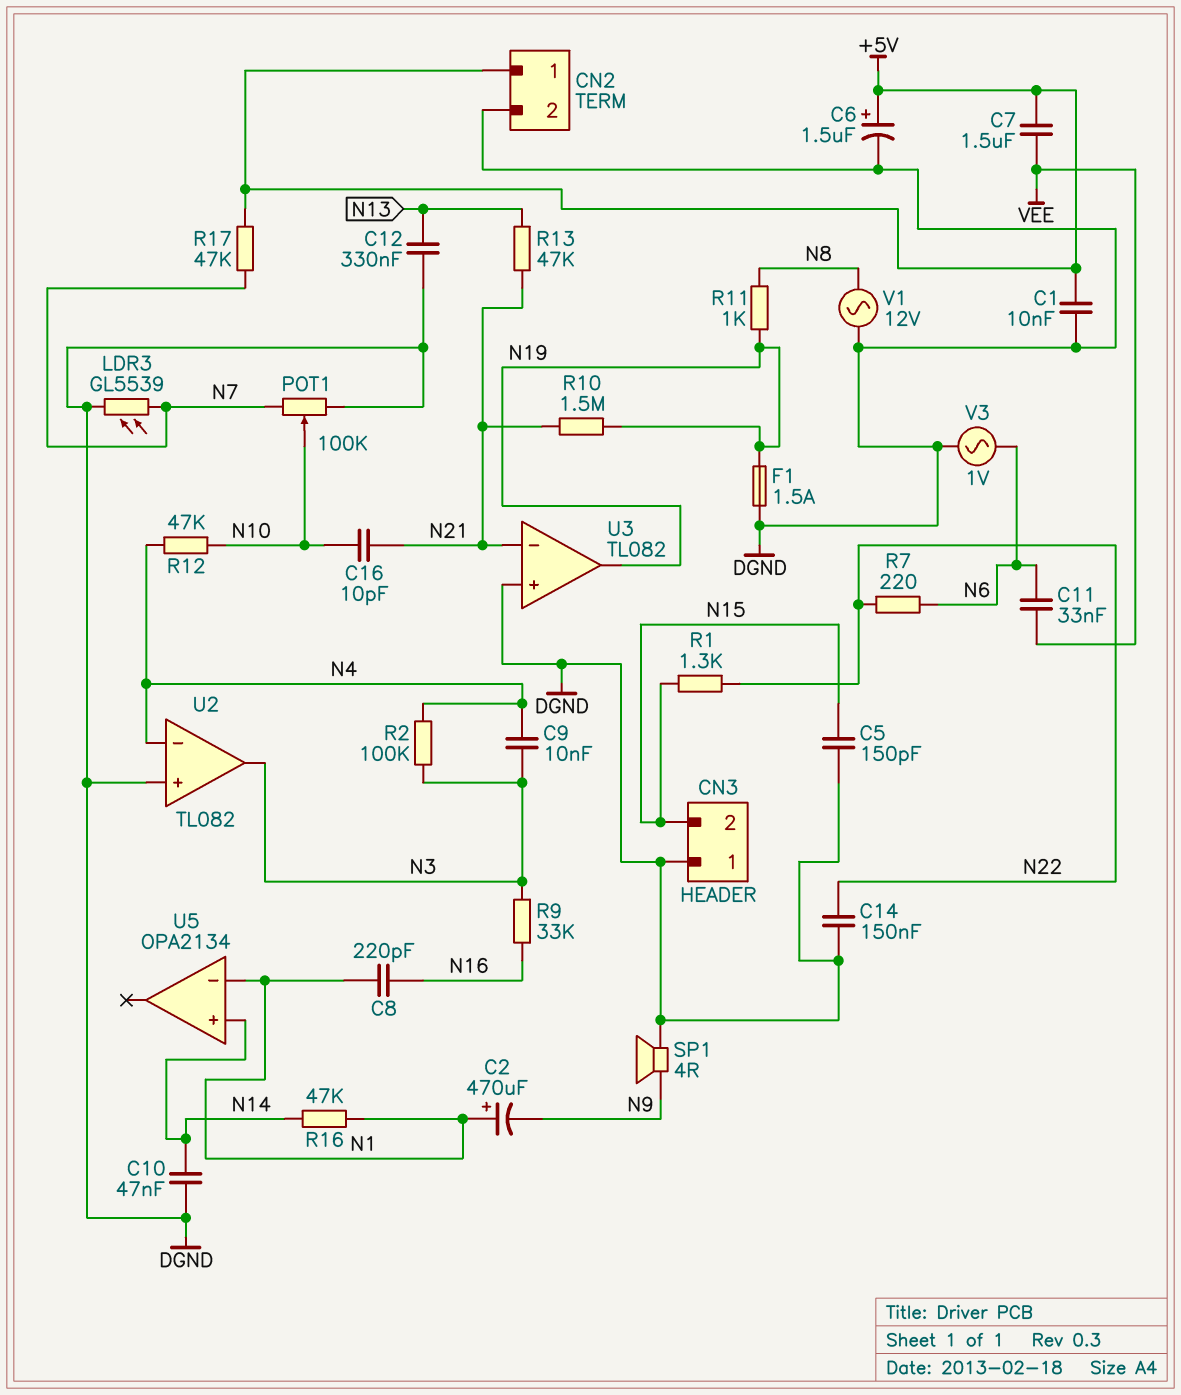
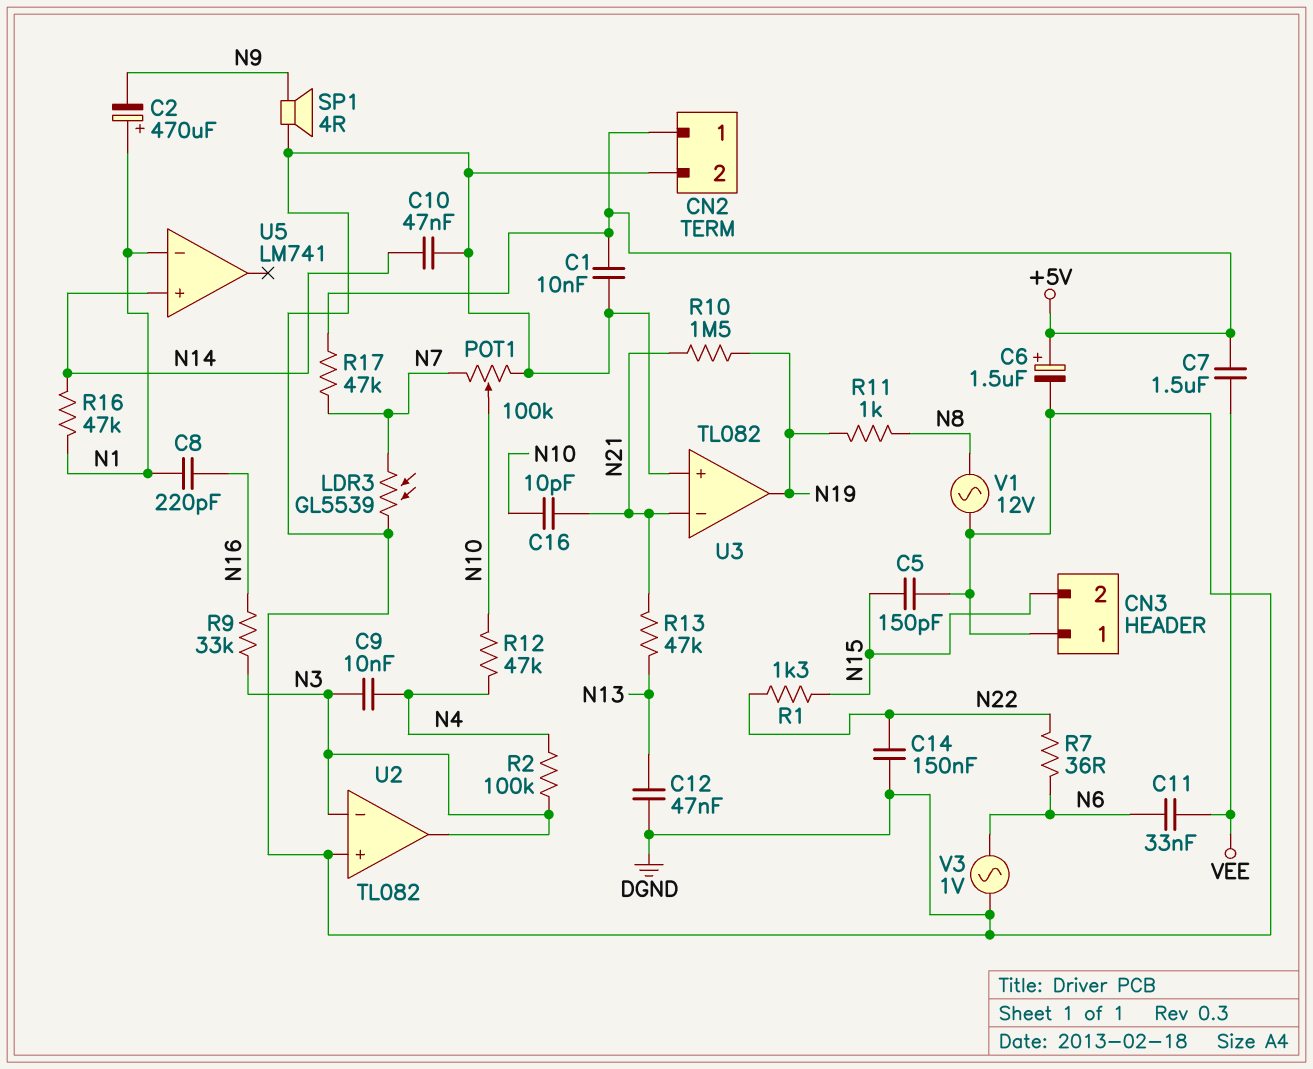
C12: 330nF (DGND, N13) -> 47nF (DGND, N13)
F1: 1.5A (DGND, N19) -> none
R7: 220 (N6, N22) -> 36 (N6, N22)
U2 pin in-: N4 -> N3
U5: OPA2134 -> LM741

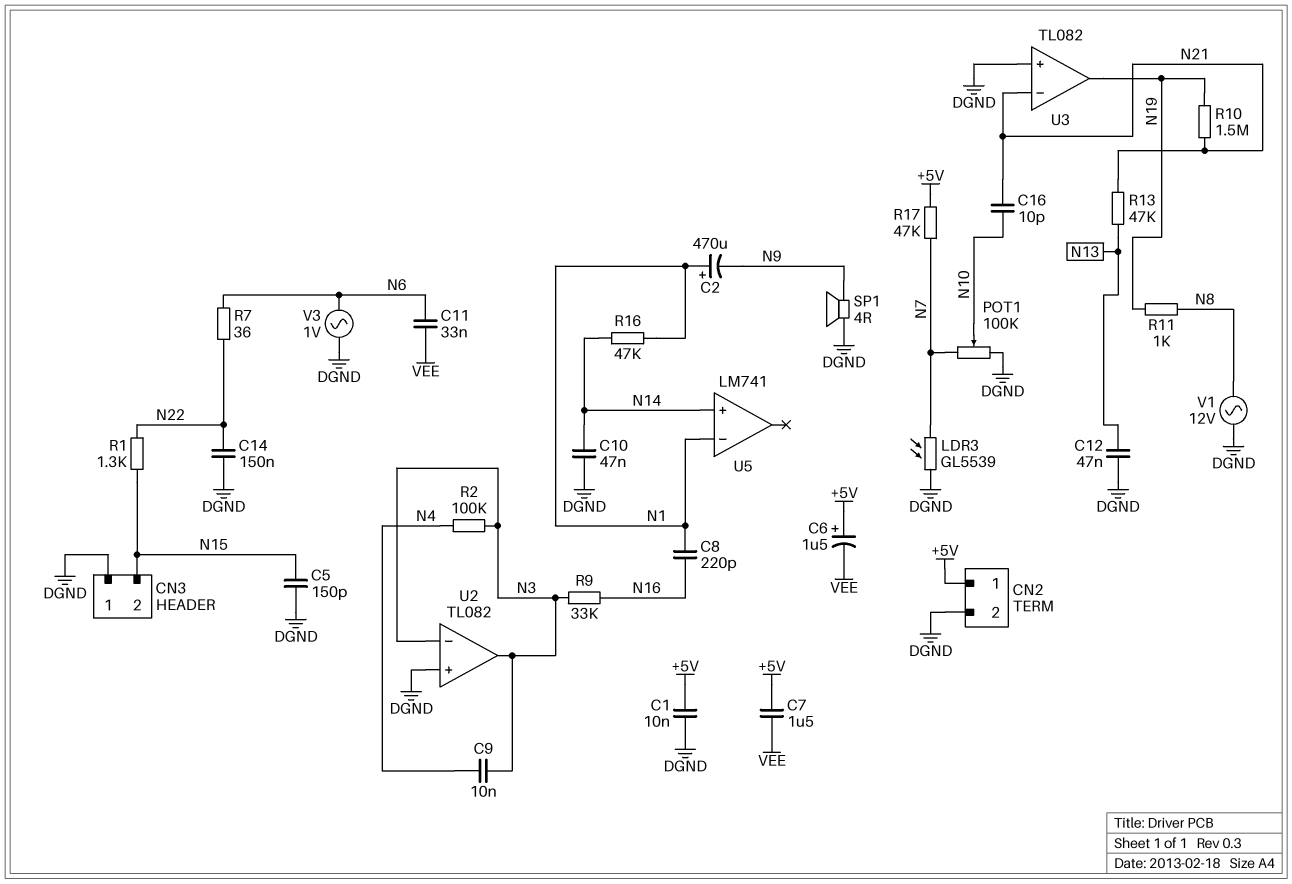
C6: 1.5uF (plus +5V, minus DGND) -> 1.5uF (plus +5V, minus VEE)
R12: 47k (N4, N10) -> none

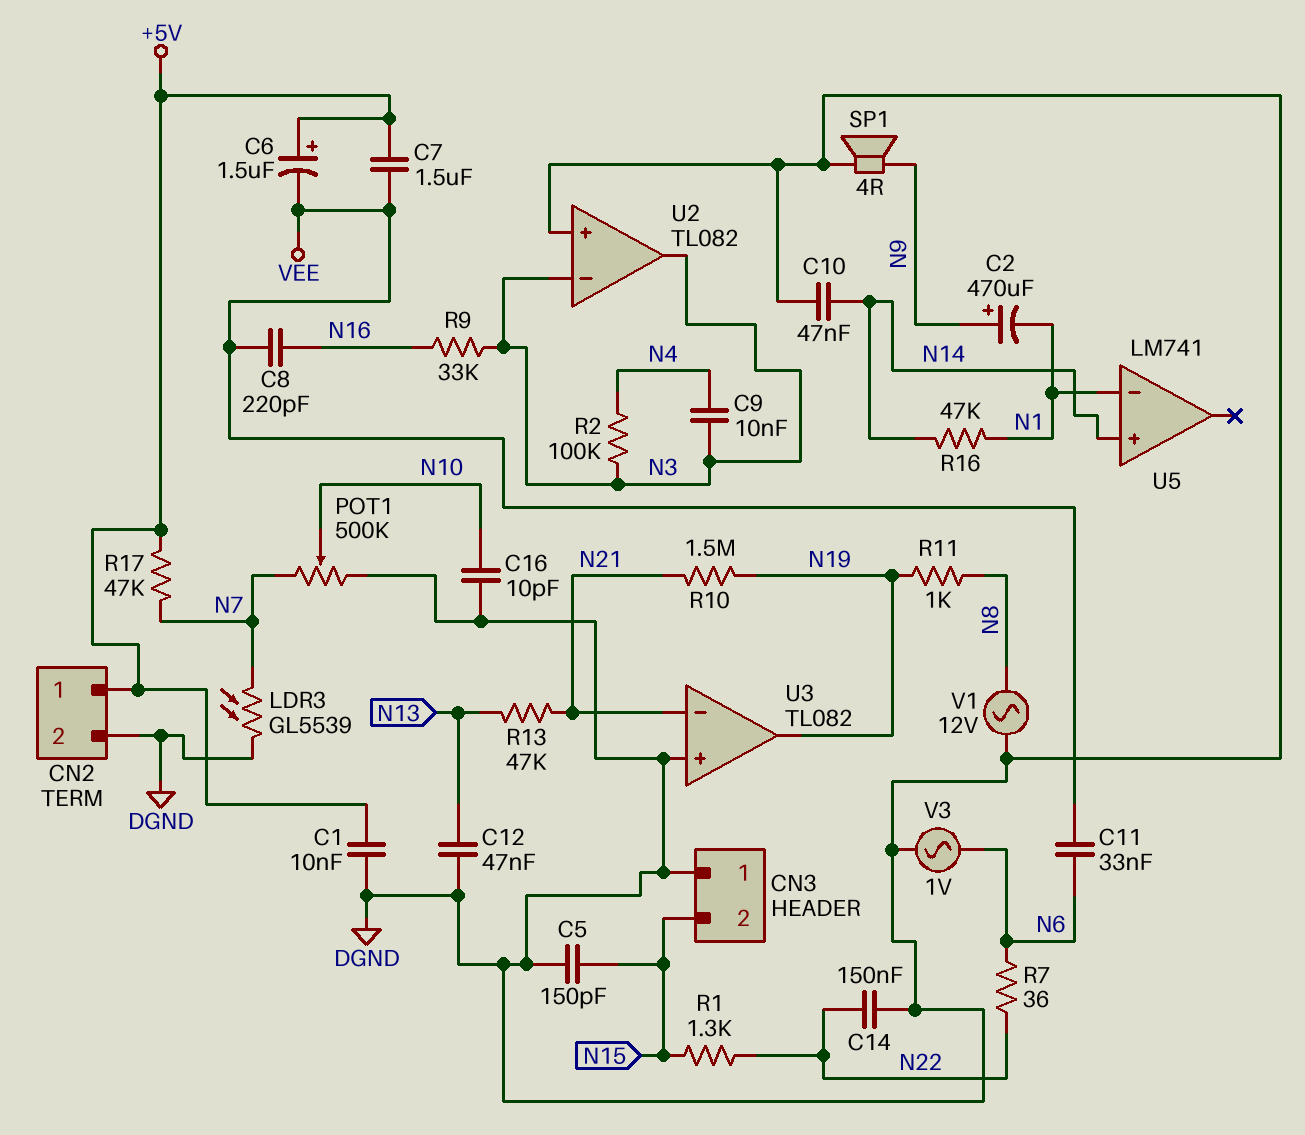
C2: 470uF (plus N1, minus N9) -> 470uF (plus N9, minus N1)
C8: 220pF (N1, N16) -> 220pF (N16, VEE)
C16: 10pF (N10, N21) -> 10pF (DGND, N10)
POT1: 100k (DGND, N7, wiper N10) -> 500k (DGND, N7, wiper N10)

